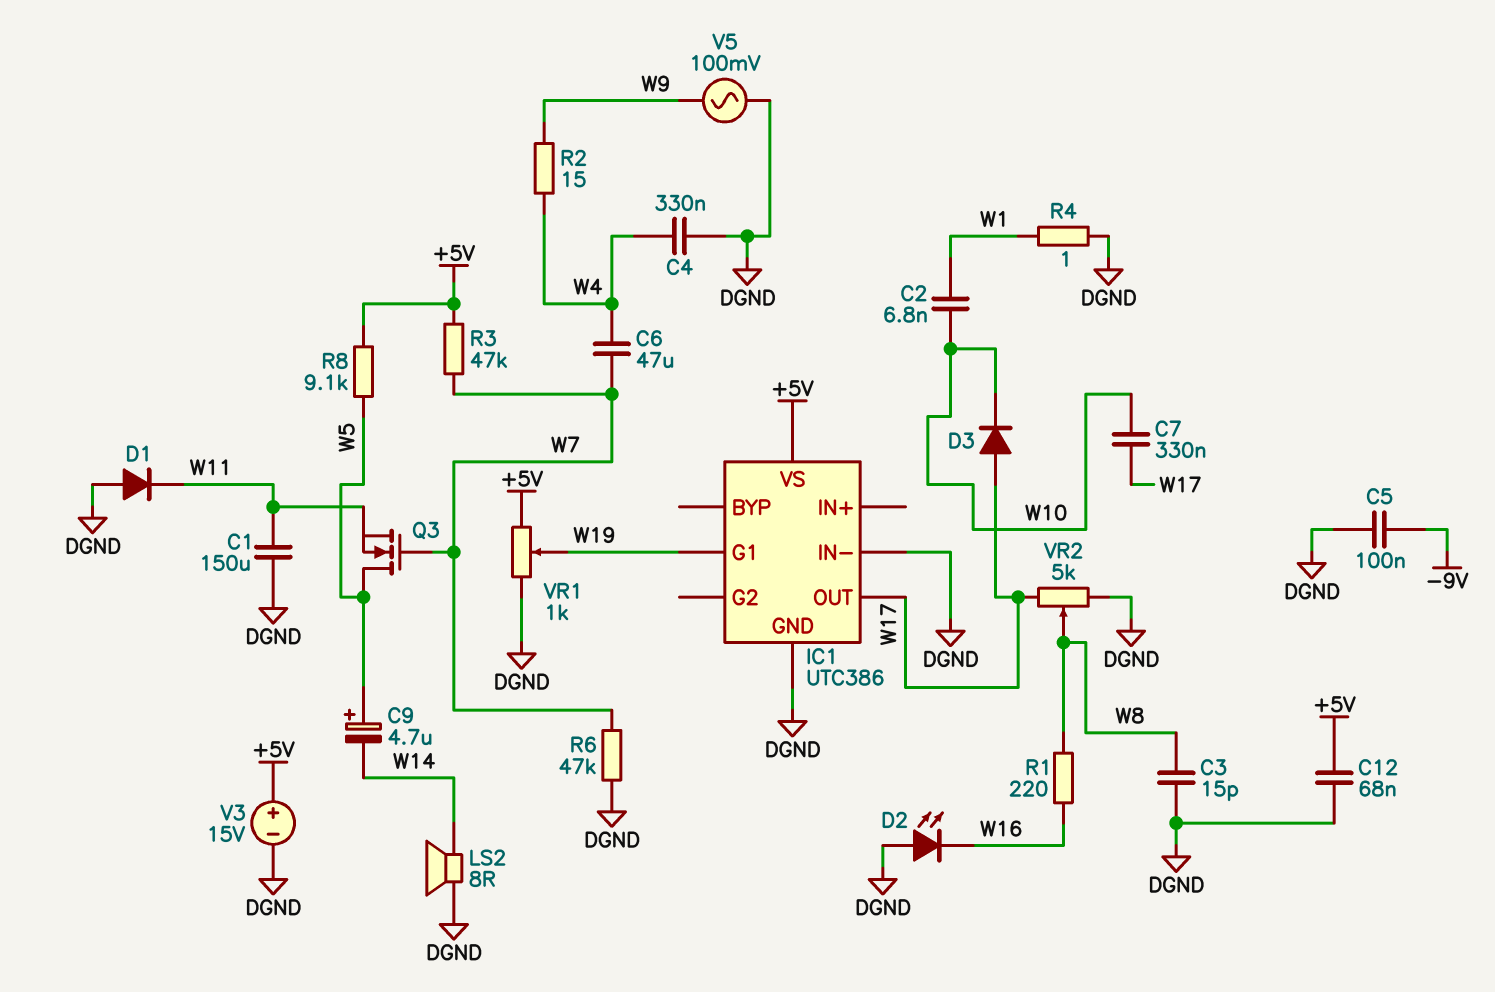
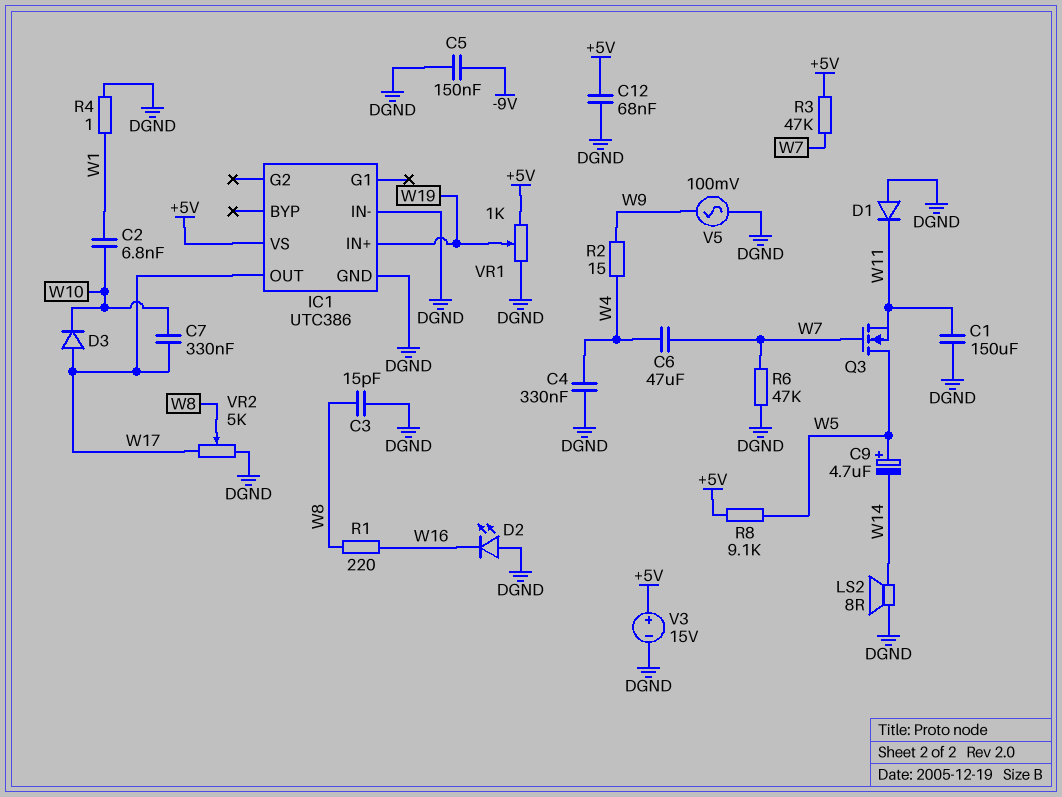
C5: 100nF (-9V, DGND) -> 150nF (-9V, DGND)
IC1 pin G1: W19 -> none
IC1 pin IN+: none -> W19

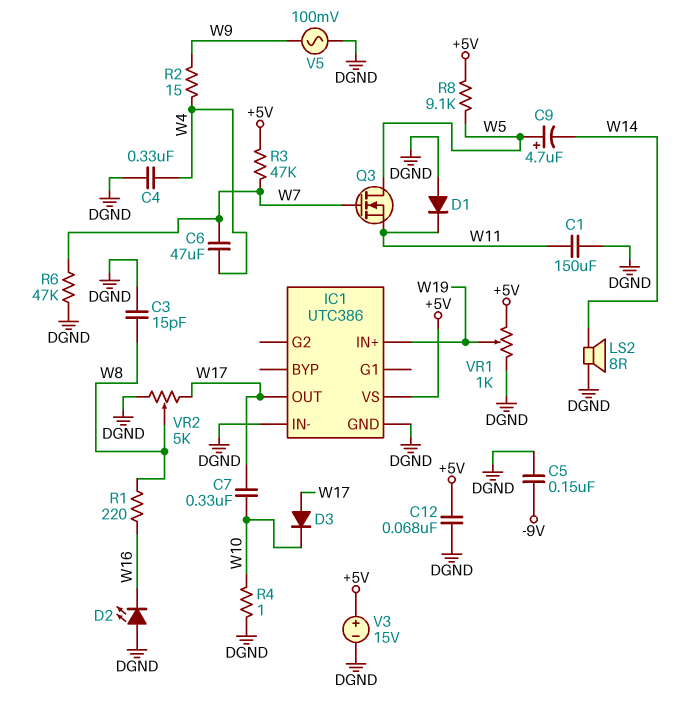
C2: 6.8nF (W1, W10) -> none
R4: 1 (DGND, W1) -> 1 (DGND, W10)

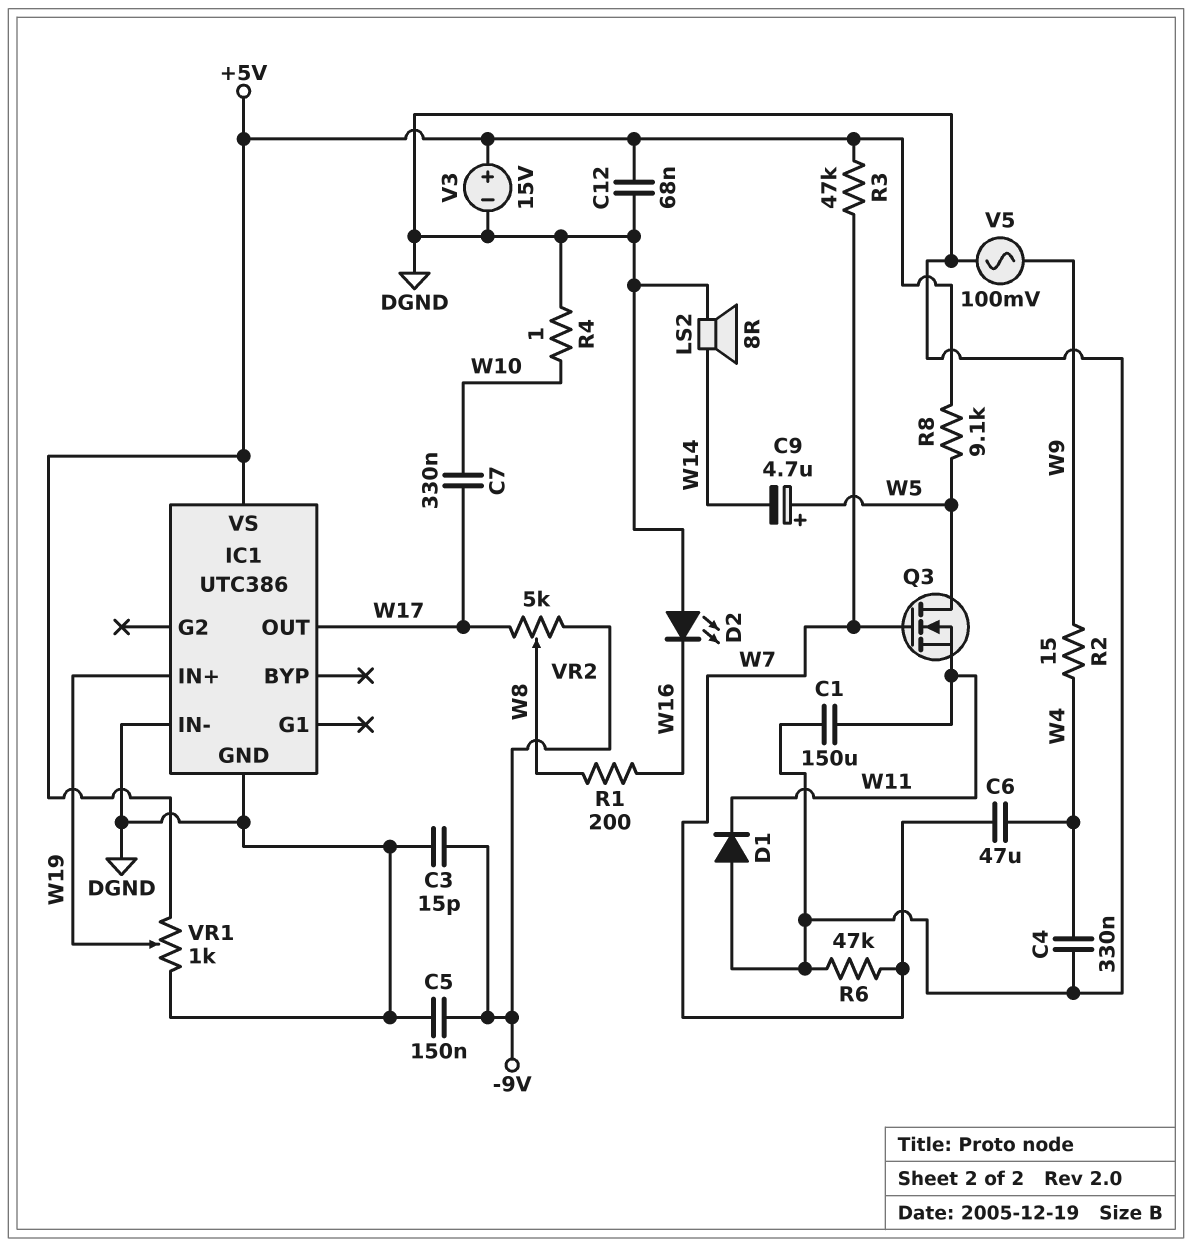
C3: 15pF (DGND, W8) -> 15pF (-9V, DGND)
D3: diode (A W17, K W10) -> none
R1: 220 (W8, W16) -> 200 (W8, W16)
VR2: 5k (DGND, W17, wiper W8) -> 5k (-9V, W17, wiper W8)

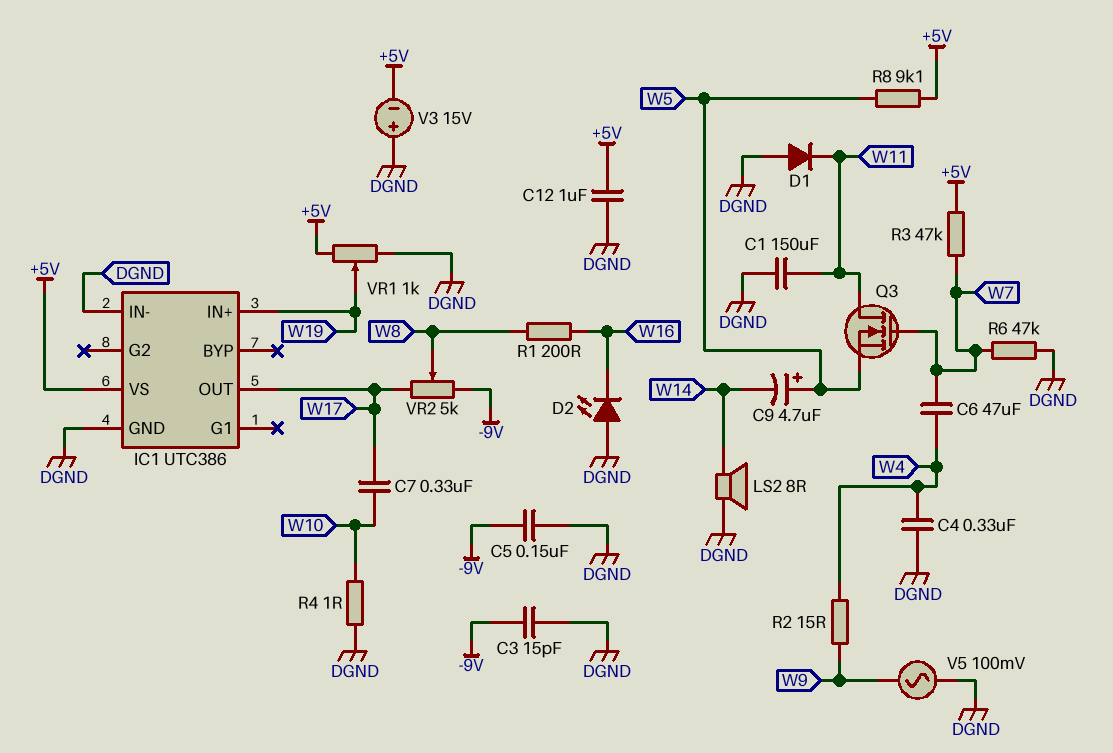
C12: 68nF (+5V, DGND) -> 1uF (+5V, DGND)
Q3: NMOS (G W7, D W5, S W11) -> NMOS (G W7, D W11, S W5)
V3: 15V (plus +5V, minus DGND) -> 15V (plus DGND, minus +5V)

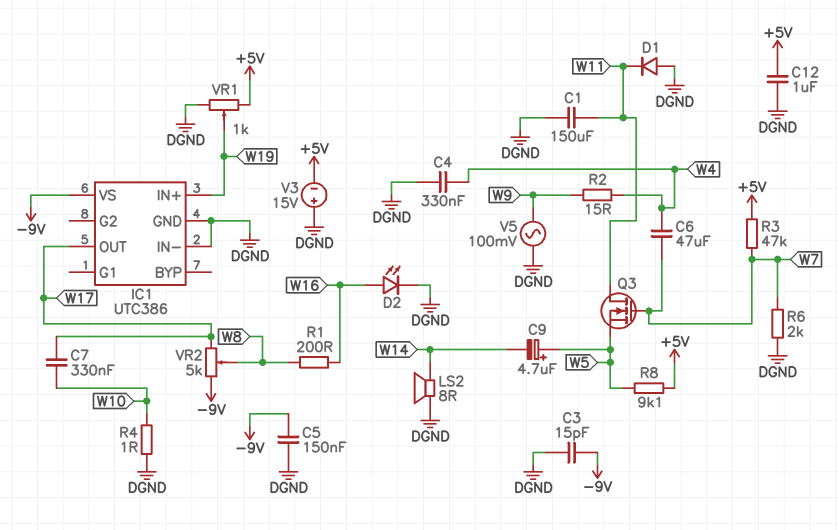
D2: LED (A DGND, K W16) -> LED (A W16, K DGND)
IC1 pin VS: +5V -> -9V
R6: 47k (DGND, W7) -> 2k (DGND, W7)

